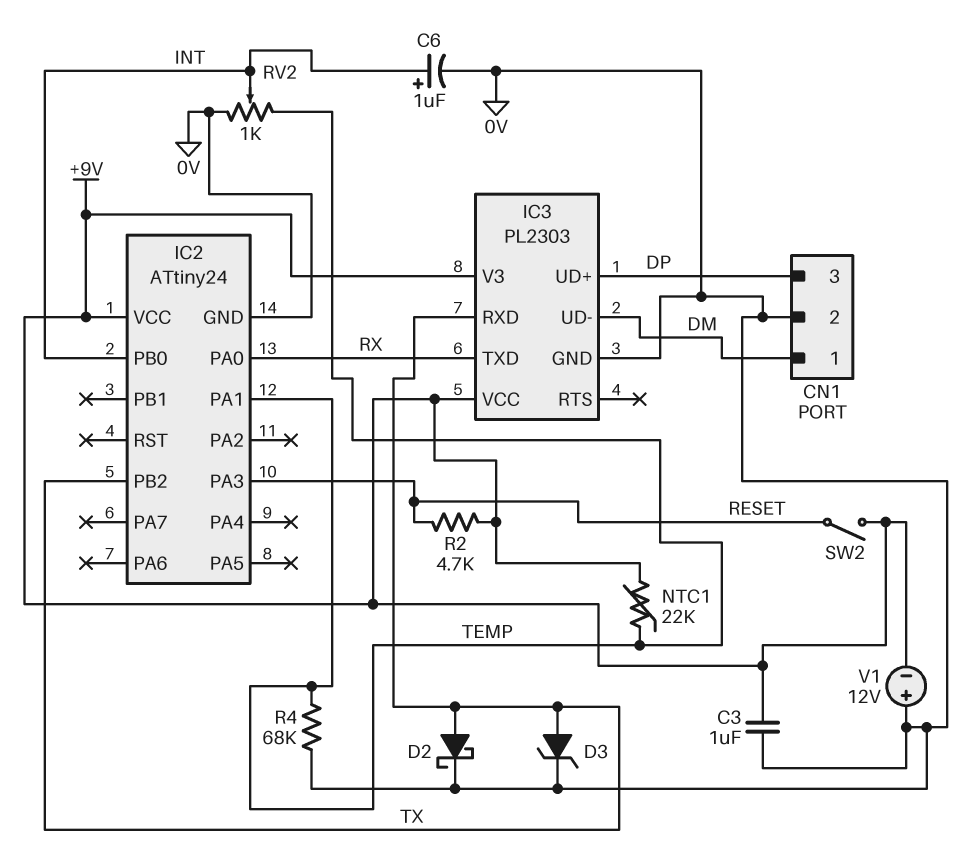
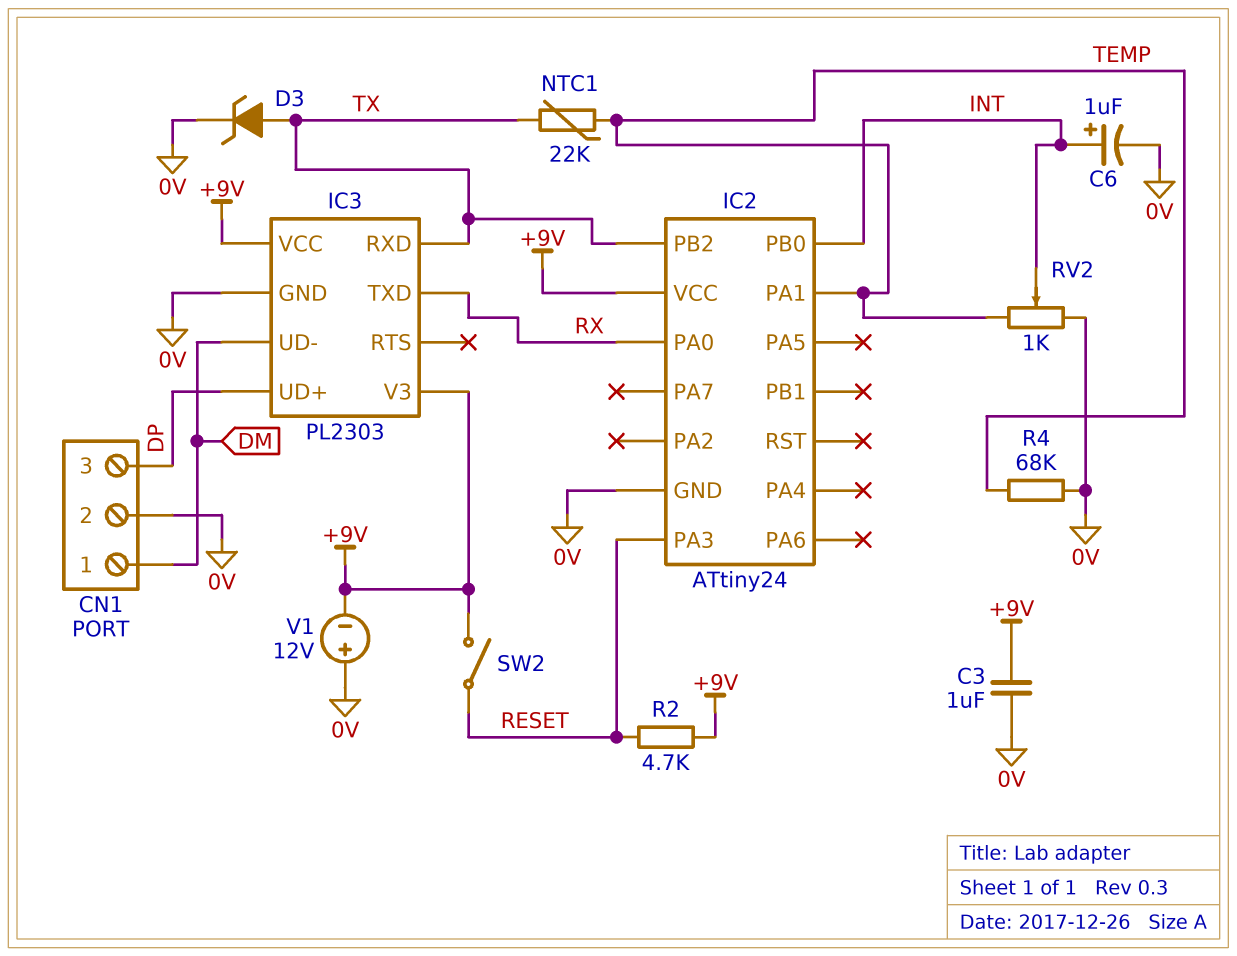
D2: schottky (A TX, K 0V) -> none
NTC1: 22k (+9V, TEMP) -> 22k (TEMP, TX)

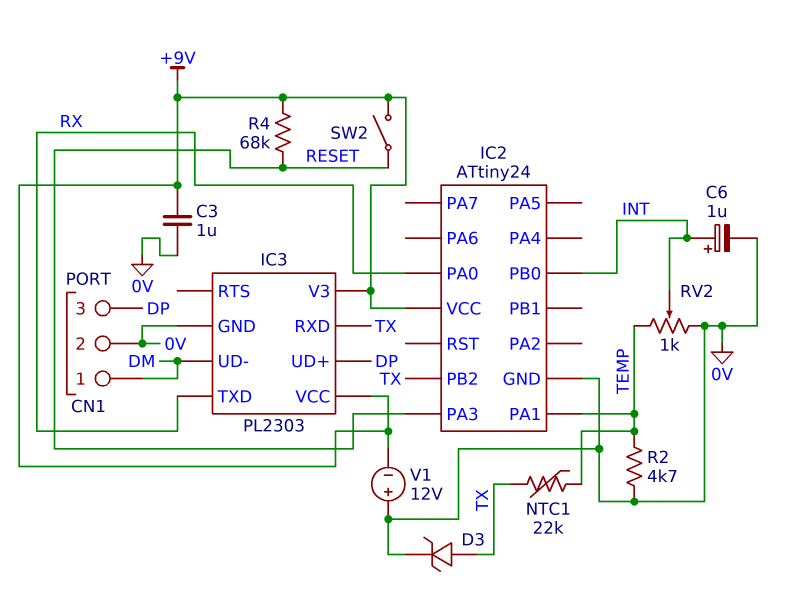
R2: 4.7k (+9V, RESET) -> 4.7k (0V, TEMP)
R4: 68k (0V, TEMP) -> 68k (+9V, RESET)

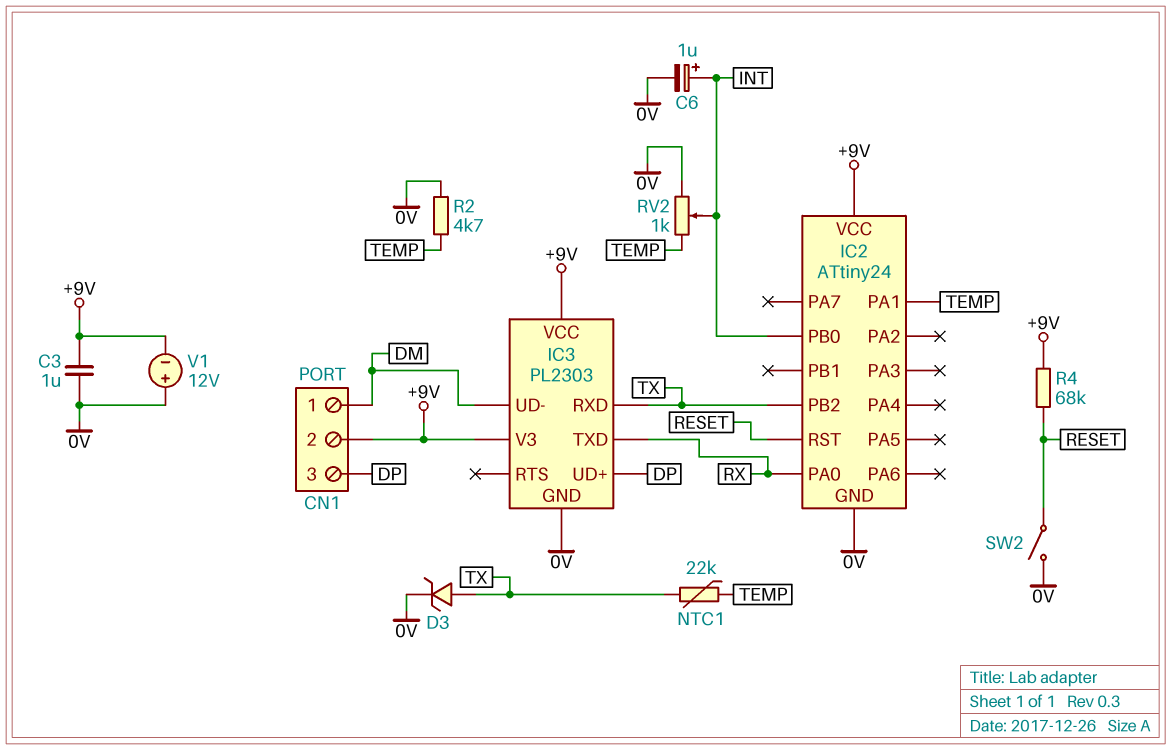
CN1 pin 2: 0V -> +9V
IC2 pin PA3: RESET -> none
IC2 pin RST: none -> RESET
SW2: switch (+9V, RESET) -> switch (0V, RESET)

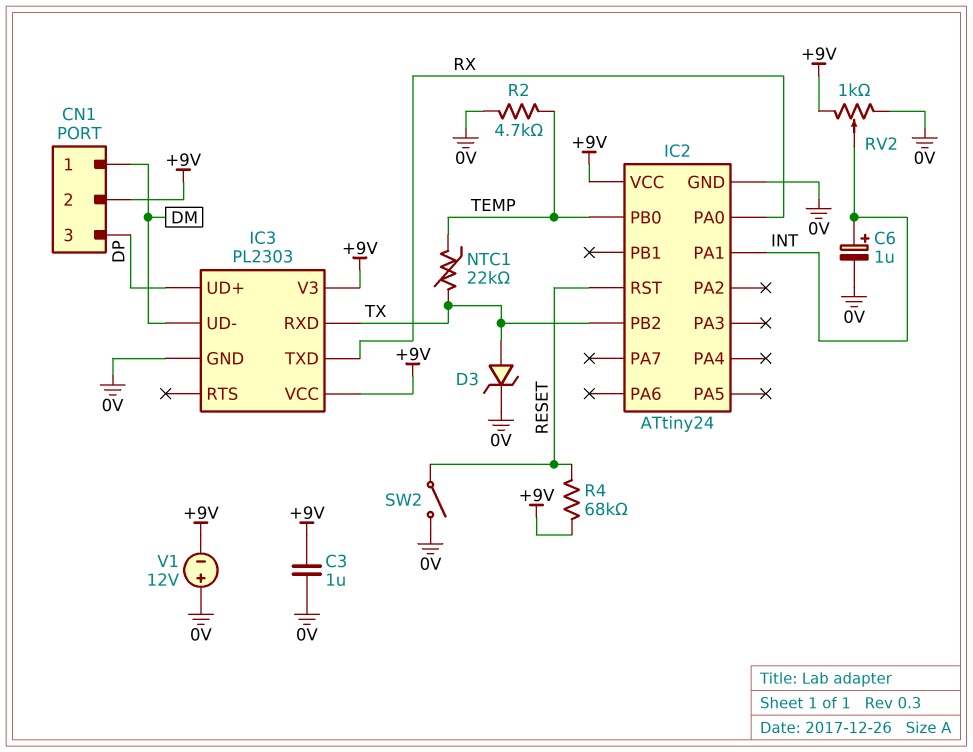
IC2 pin PA1: TEMP -> INT
IC2 pin PB0: INT -> TEMP
RV2: 1k (0V, TEMP, wiper INT) -> 1k (+9V, 0V, wiper INT)

